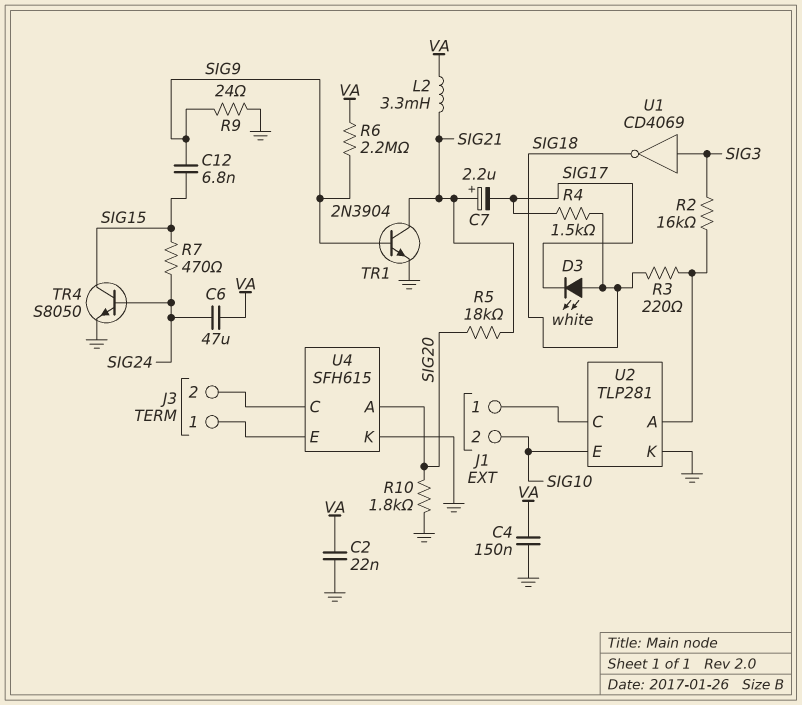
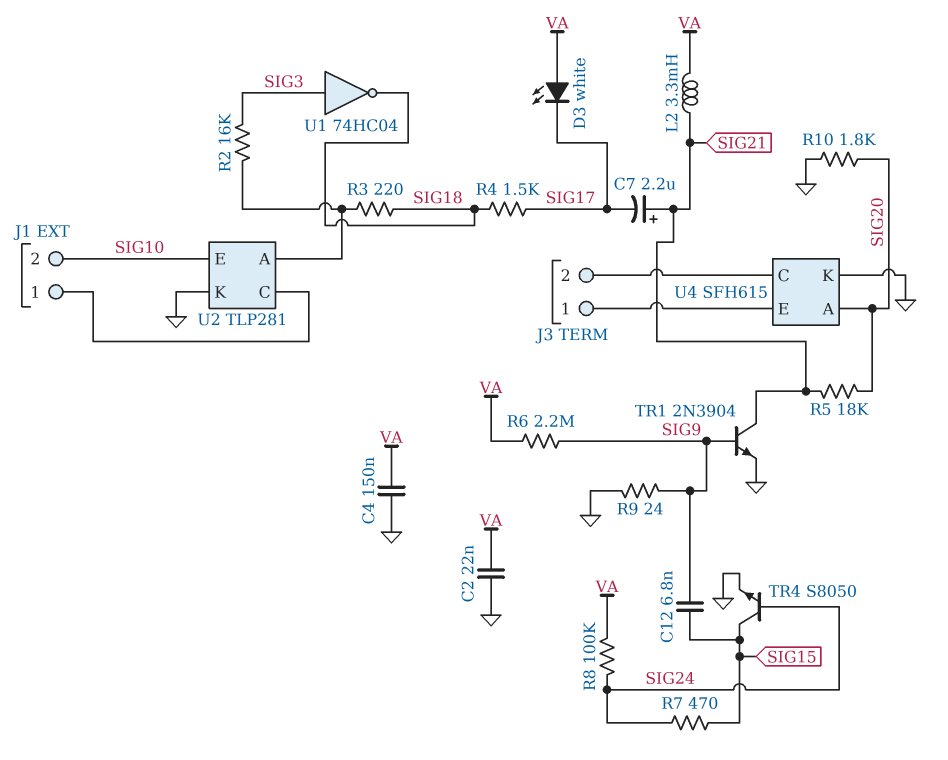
C6: 47uF (SIG24, VA) -> none
D3: LED white (A SIG18, K SIG17) -> LED white (A VA, K SIG17)
R8: none -> 100k (SIG24, VA)
U1: NOT CD4069 (in SIG3, out SIG18) -> NOT 74HC04 (in SIG3, out SIG18)

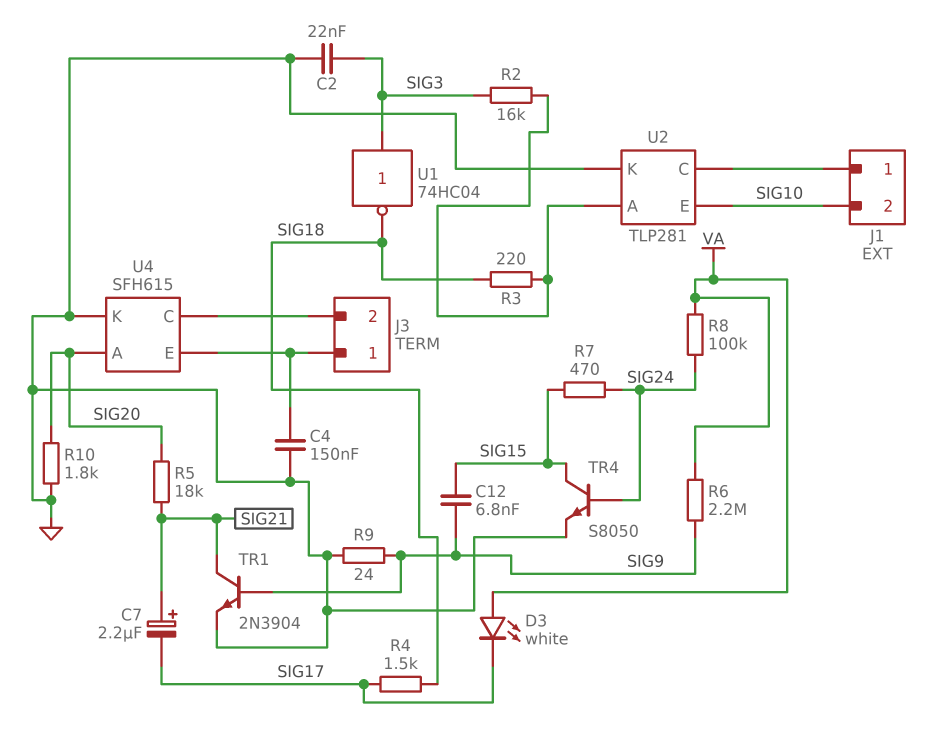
C2: 22nF (GND, VA) -> 22nF (GND, SIG3)
C4: 150nF (GND, VA) -> 150nF (GND, J3/1)
L2: 3.3mH (SIG21, VA) -> none

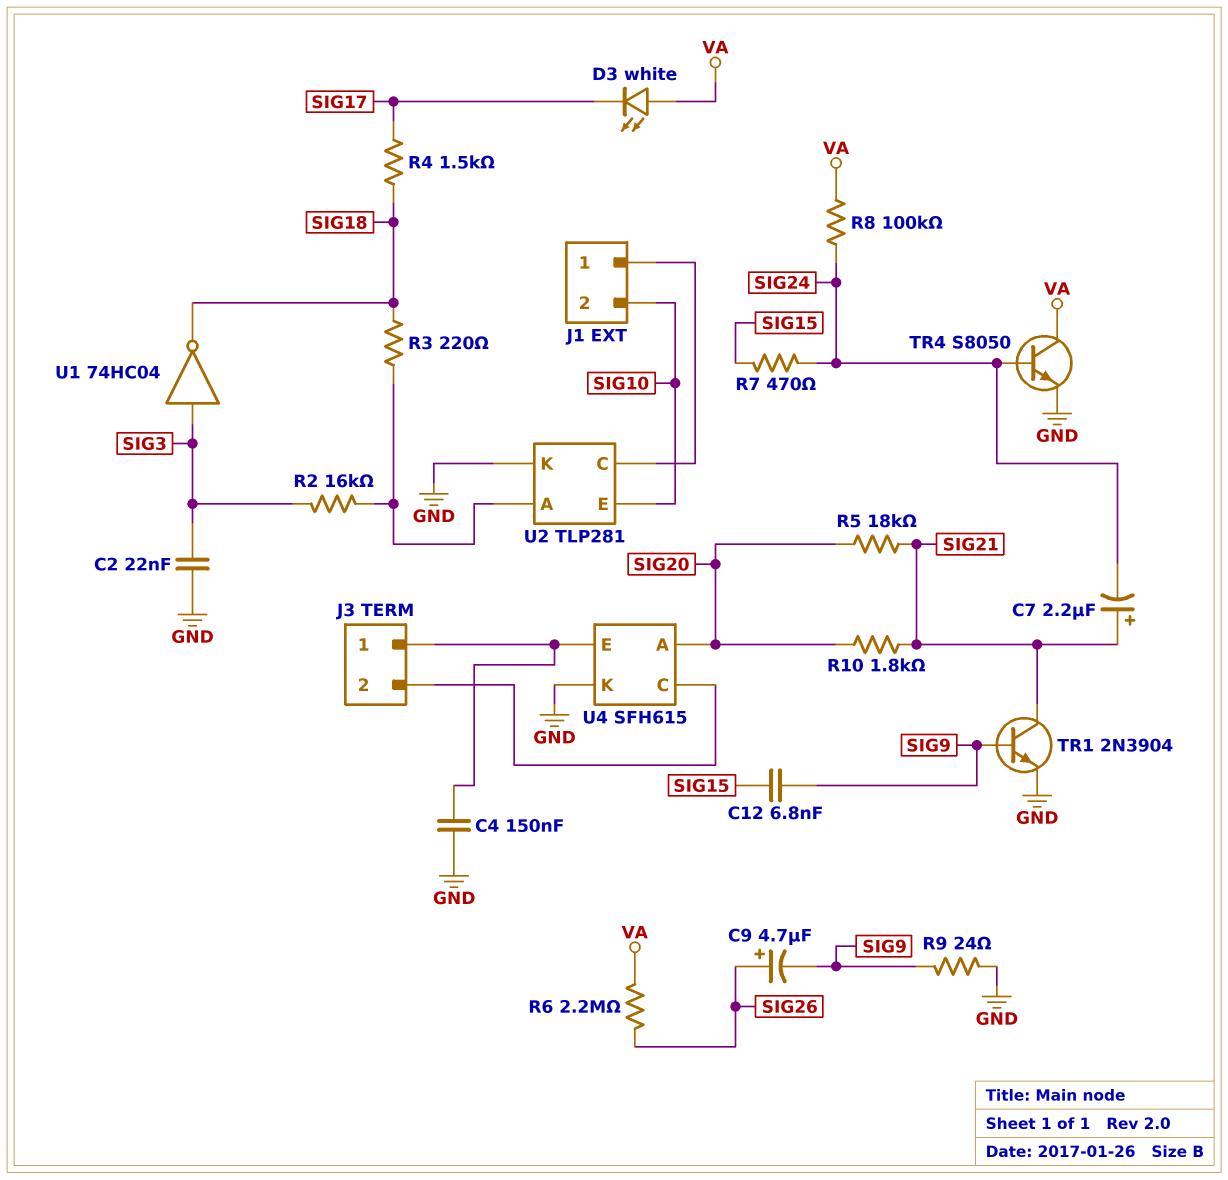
C7: 2.2uF (plus SIG21, minus SIG17) -> 2.2uF (plus SIG21, minus SIG24)
C9: none -> 4.7uF (plus SIG26, minus SIG9)
R6: 2.2M (SIG9, VA) -> 2.2M (SIG26, VA)
R10: 1.8k (GND, SIG20) -> 1.8k (SIG20, SIG21)
TR4: NPN S8050 (B SIG24, C SIG15, E GND) -> NPN S8050 (B SIG24, C VA, E GND)

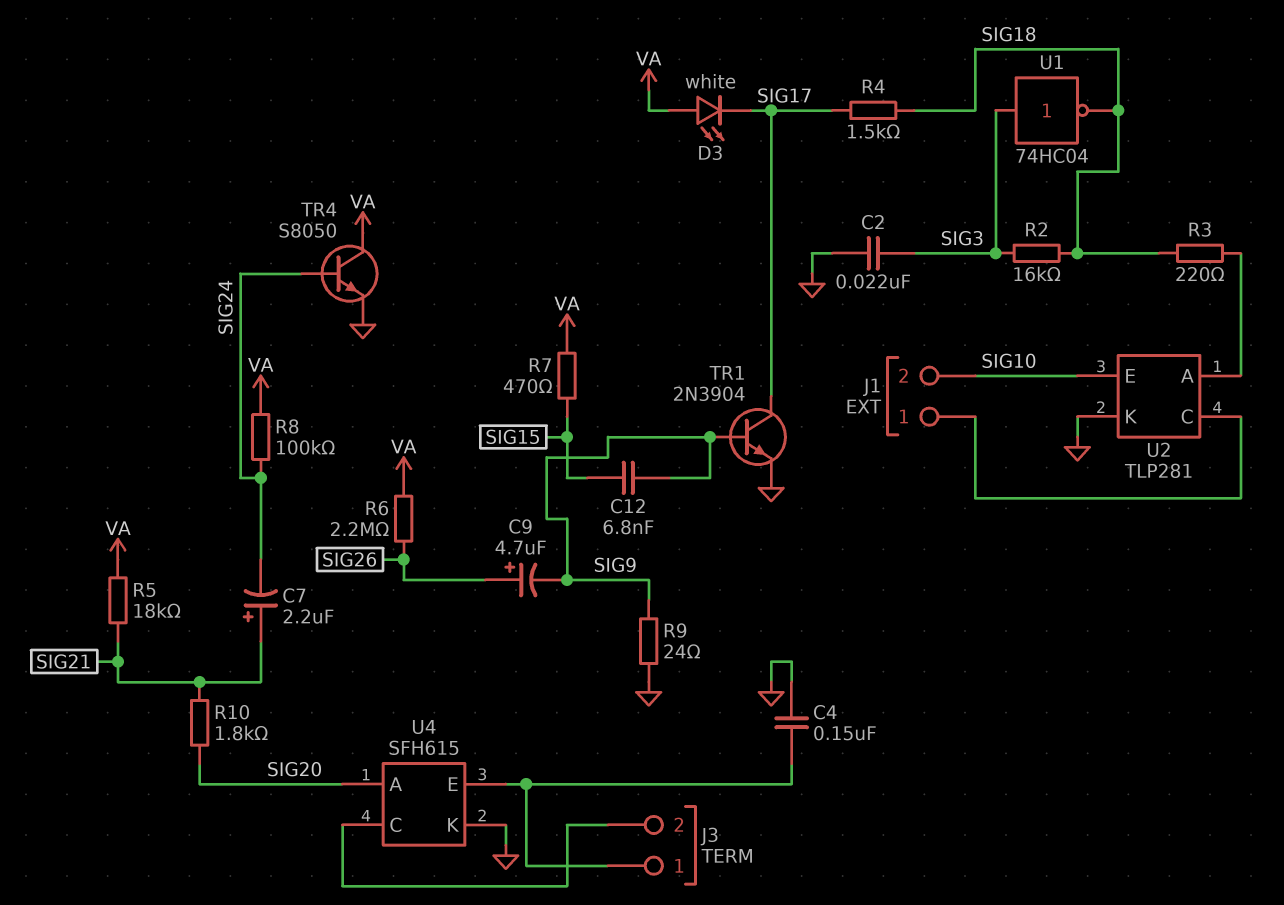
R2: 16k (SIG3, U2/A) -> 16k (SIG3, SIG18)
R5: 18k (SIG20, SIG21) -> 18k (SIG21, VA)
R7: 470 (SIG15, SIG24) -> 470 (SIG15, VA)
TR1: NPN 2N3904 (B SIG9, C SIG21, E GND) -> NPN 2N3904 (B SIG9, C SIG17, E GND)

